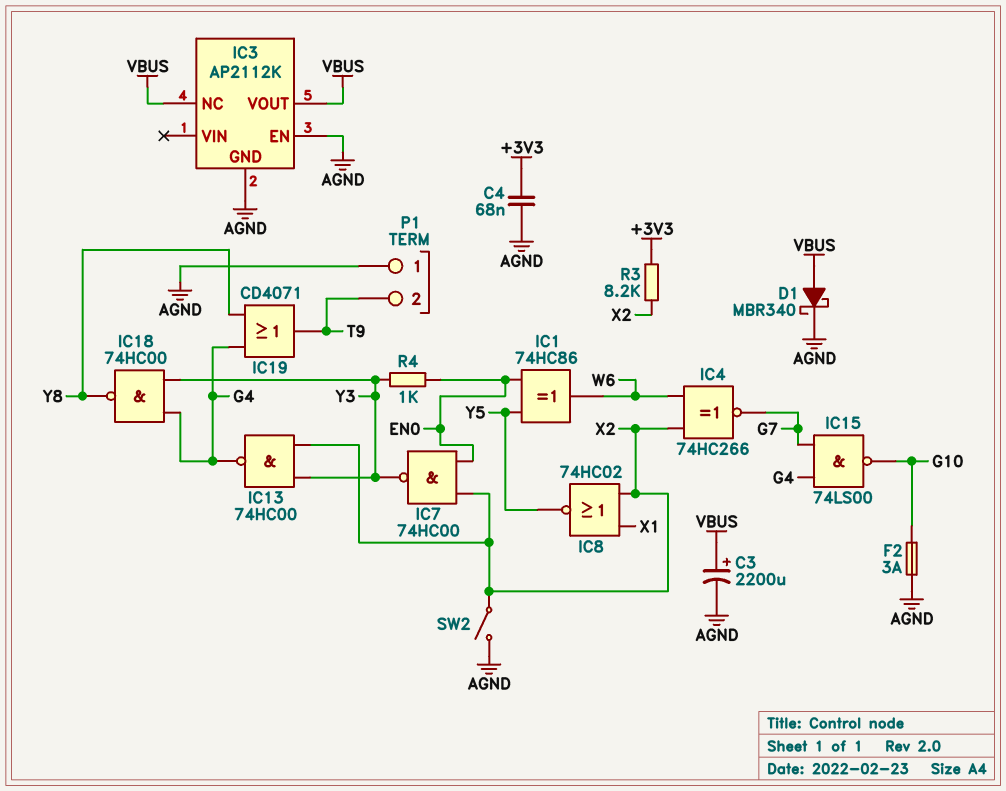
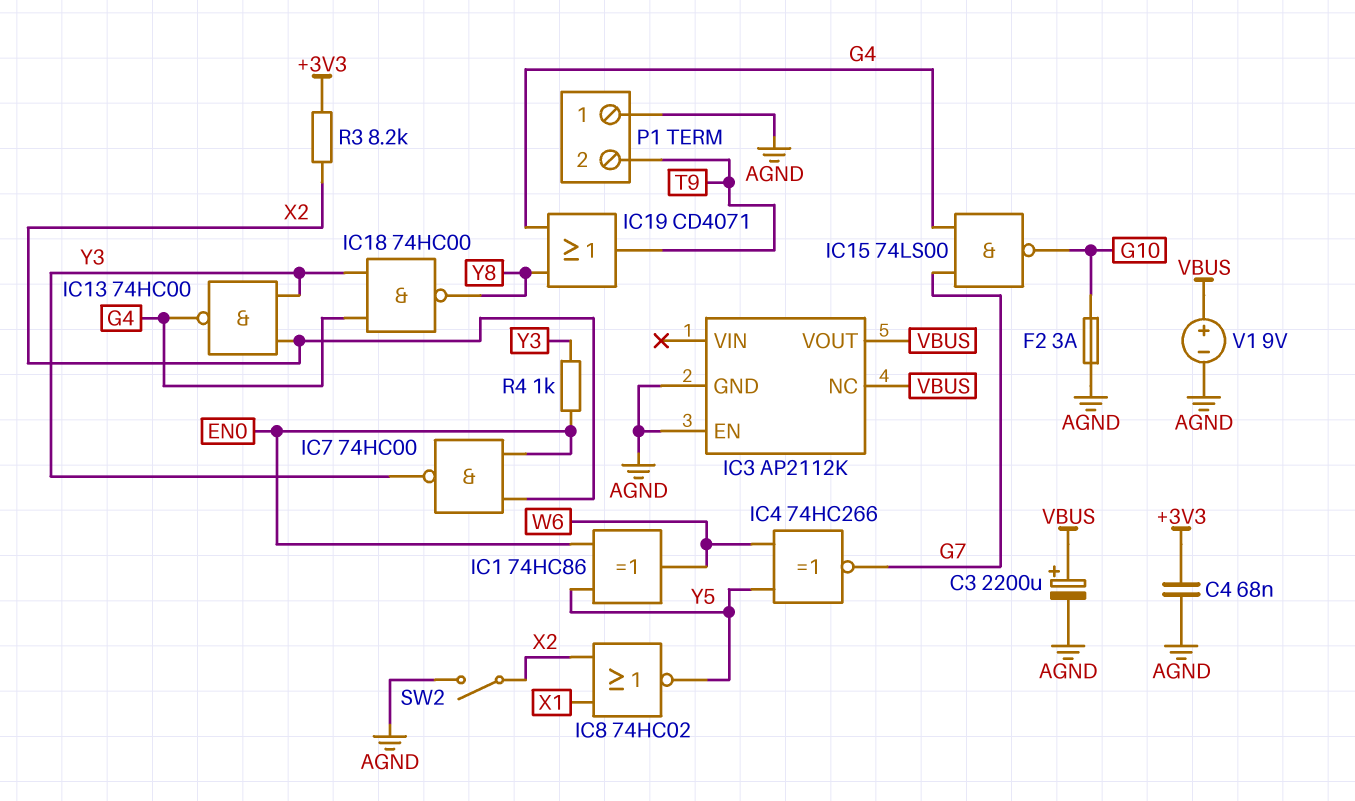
D1: schottky MBR340 (A VBUS, K AGND) -> none
IC4: XNOR 74HC266 (in W6, in X2, out G7) -> XNOR 74HC266 (in W6, in Y5, out G7)
V1: none -> 9V (plus VBUS, minus AGND)

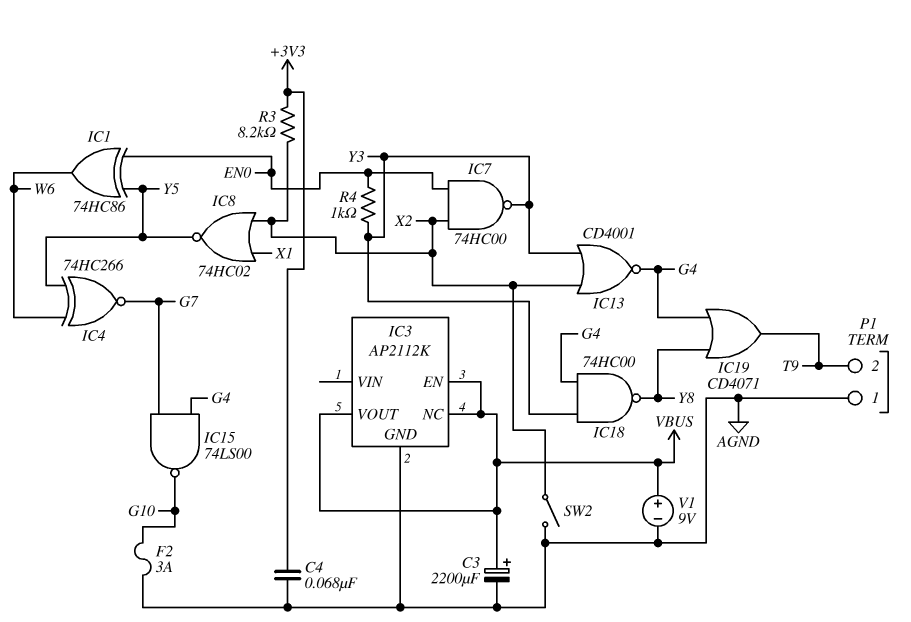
IC3 pin EN: AGND -> VBUS
IC13: NAND 74HC00 (in X2, in Y3, out G4) -> NOR CD4001 (in X2, in Y3, out G4)

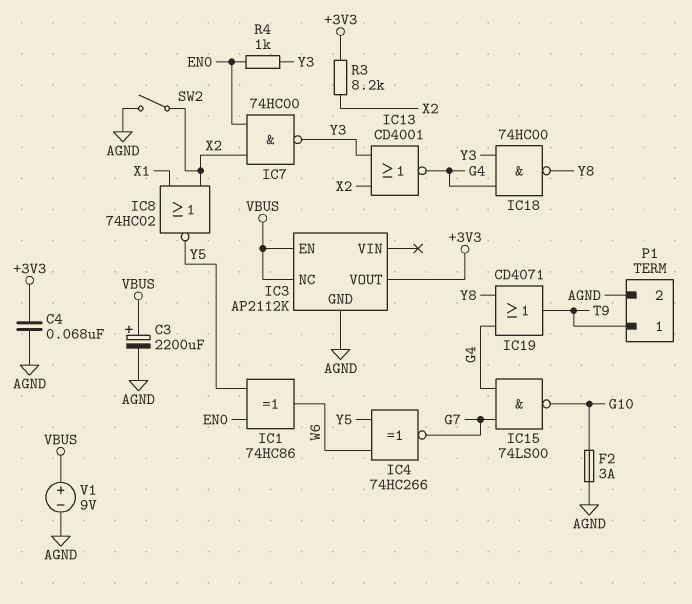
IC3 pin VOUT: VBUS -> +3V3
P1 pin 1: AGND -> T9
P1 pin 2: T9 -> AGND

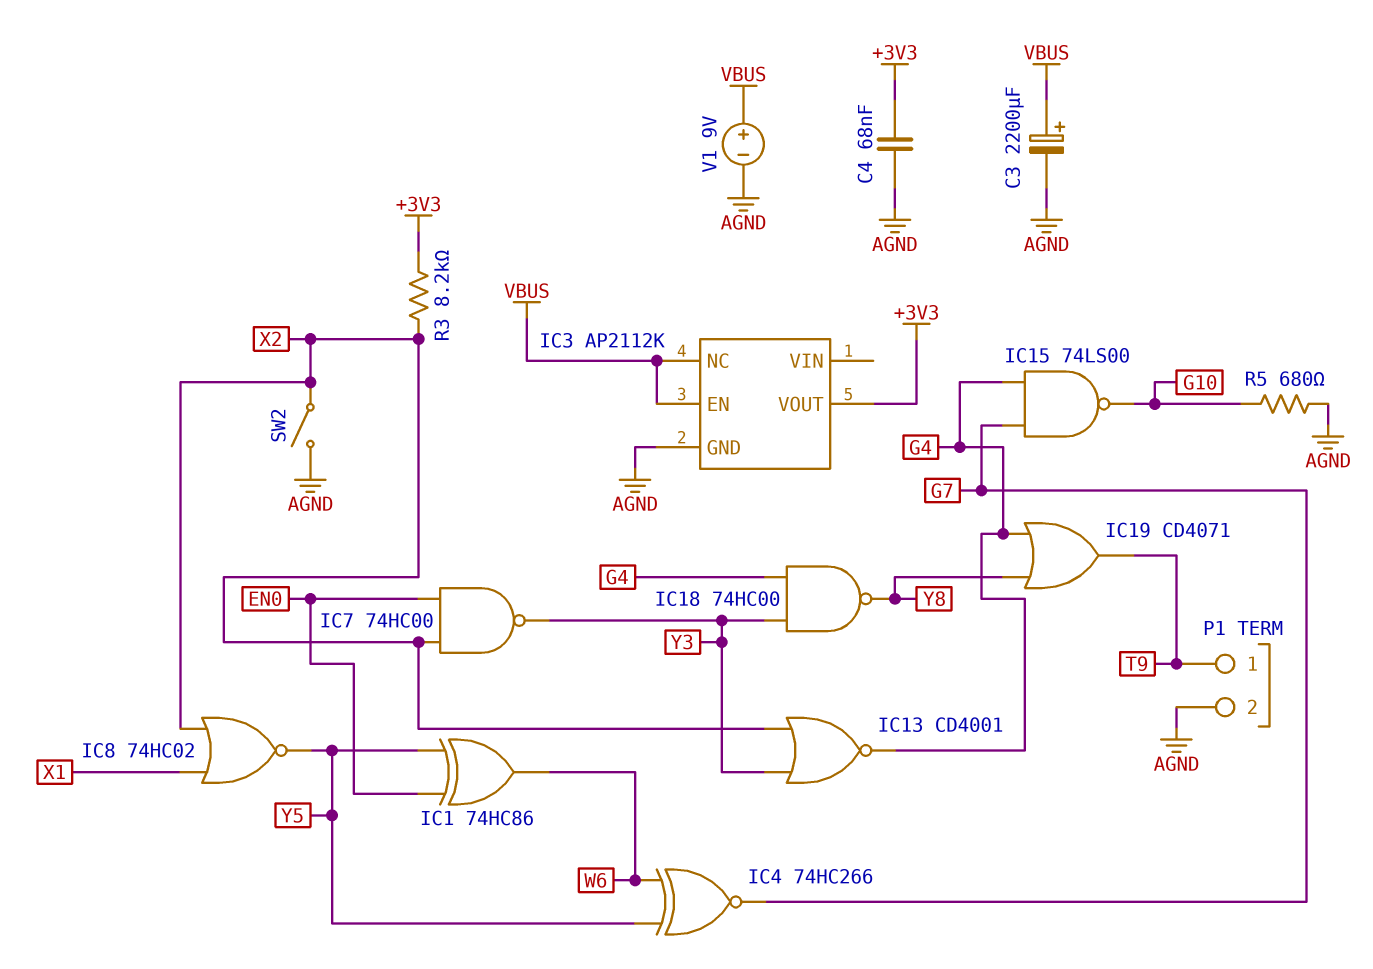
F2: 3A (AGND, G10) -> none
R4: 1k (EN0, Y3) -> none
R5: none -> 680 (AGND, G10)

